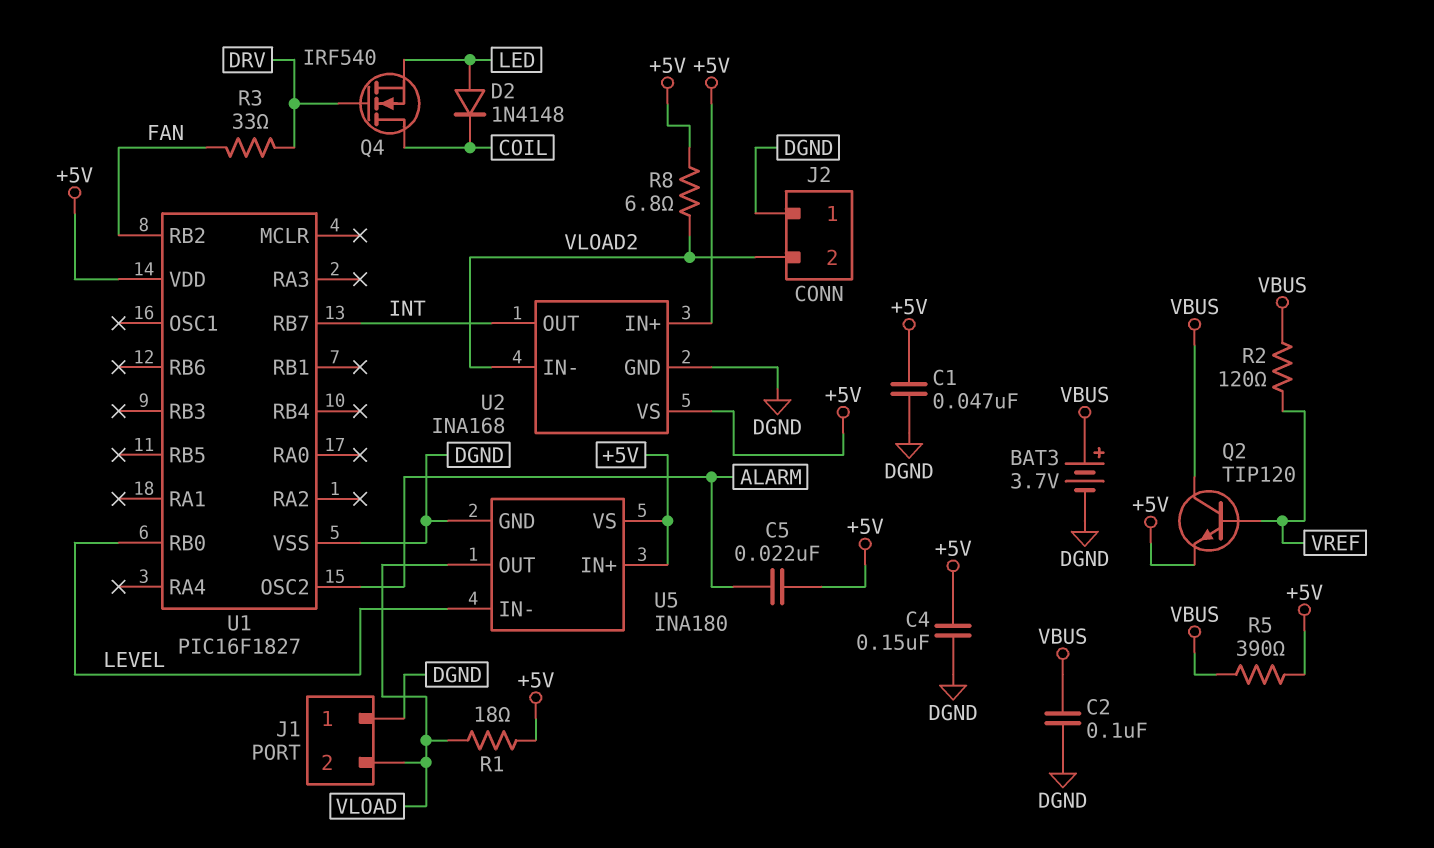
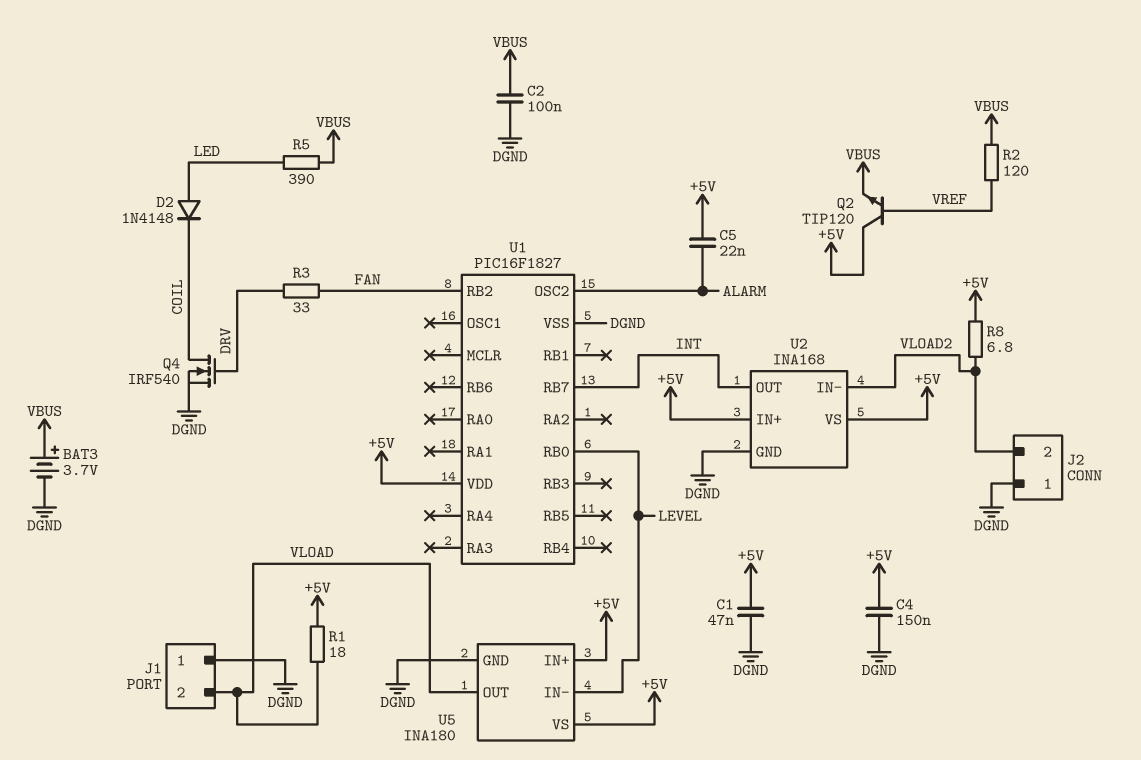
Q2: NPN TIP120 (B VREF, C VBUS, E +5V) -> NPN TIP120 (B VREF, C +5V, E VBUS)
Q4: NMOS IRF540 (G DRV, D COIL, S LED) -> NMOS IRF540 (G DRV, D COIL, S DGND)
R5: 390 (+5V, VBUS) -> 390 (LED, VBUS)

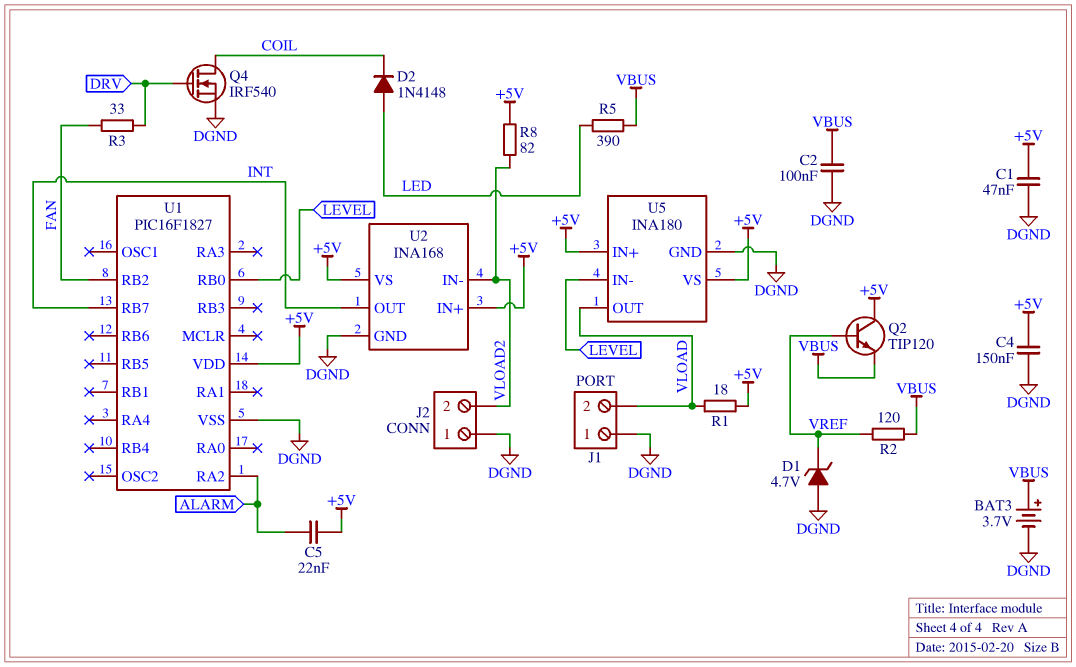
D1: none -> zener 4.7V (A DGND, K VREF)
R8: 6.8 (+5V, VLOAD2) -> 82 (+5V, VLOAD2)
U1 pin OSC2: ALARM -> none
U1 pin RA2: none -> ALARM

